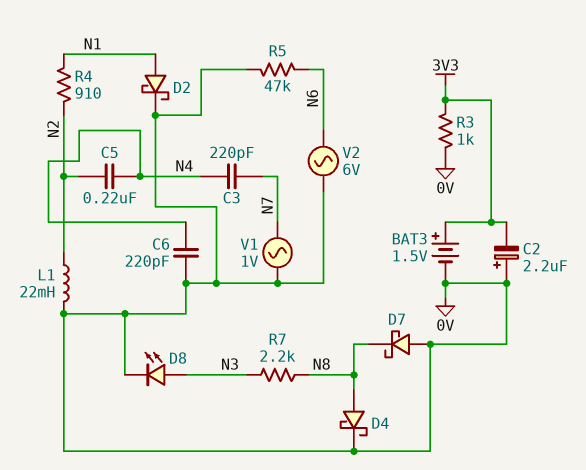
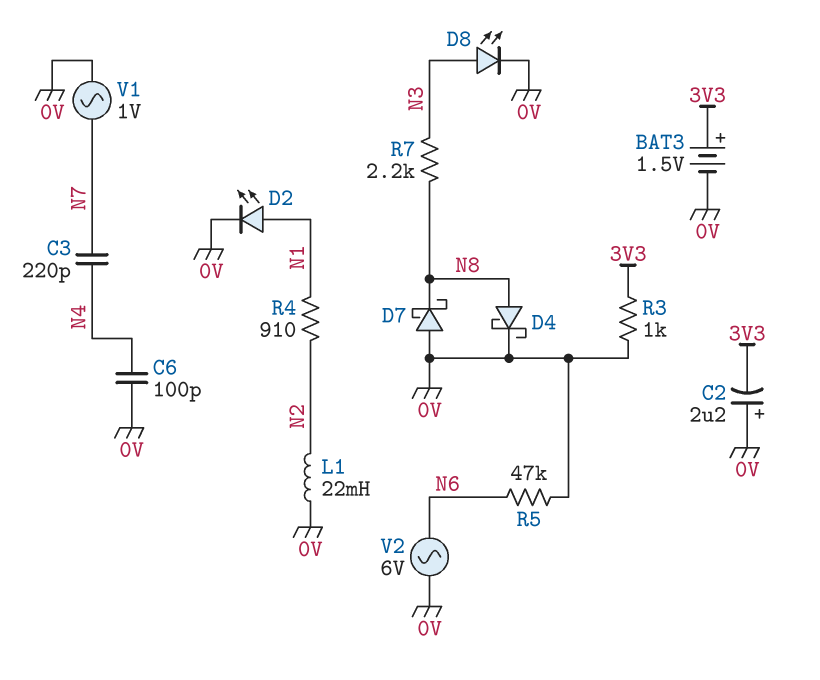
C5: 220nF (N2, N4) -> none
C6: 220pF (0V, N4) -> 100pF (0V, N4)
D2: schottky (A N1, K 0V) -> LED (A N1, K 0V)

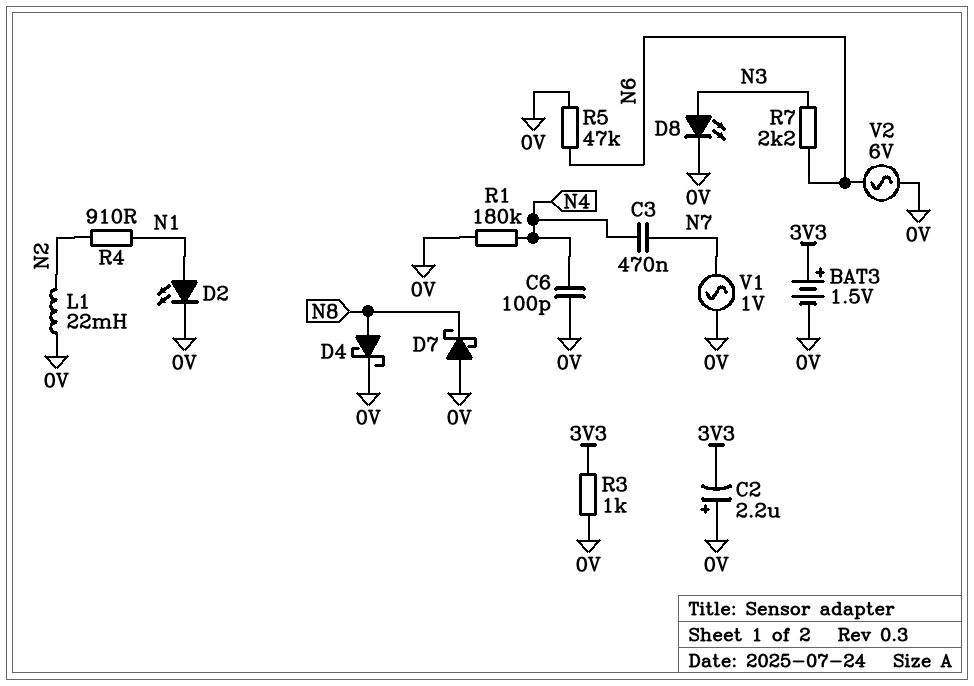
C3: 220pF (N4, N7) -> 470nF (N4, N7)
R1: none -> 180k (0V, N4)
R7: 2.2k (N3, N8) -> 2.2k (N3, N6)

